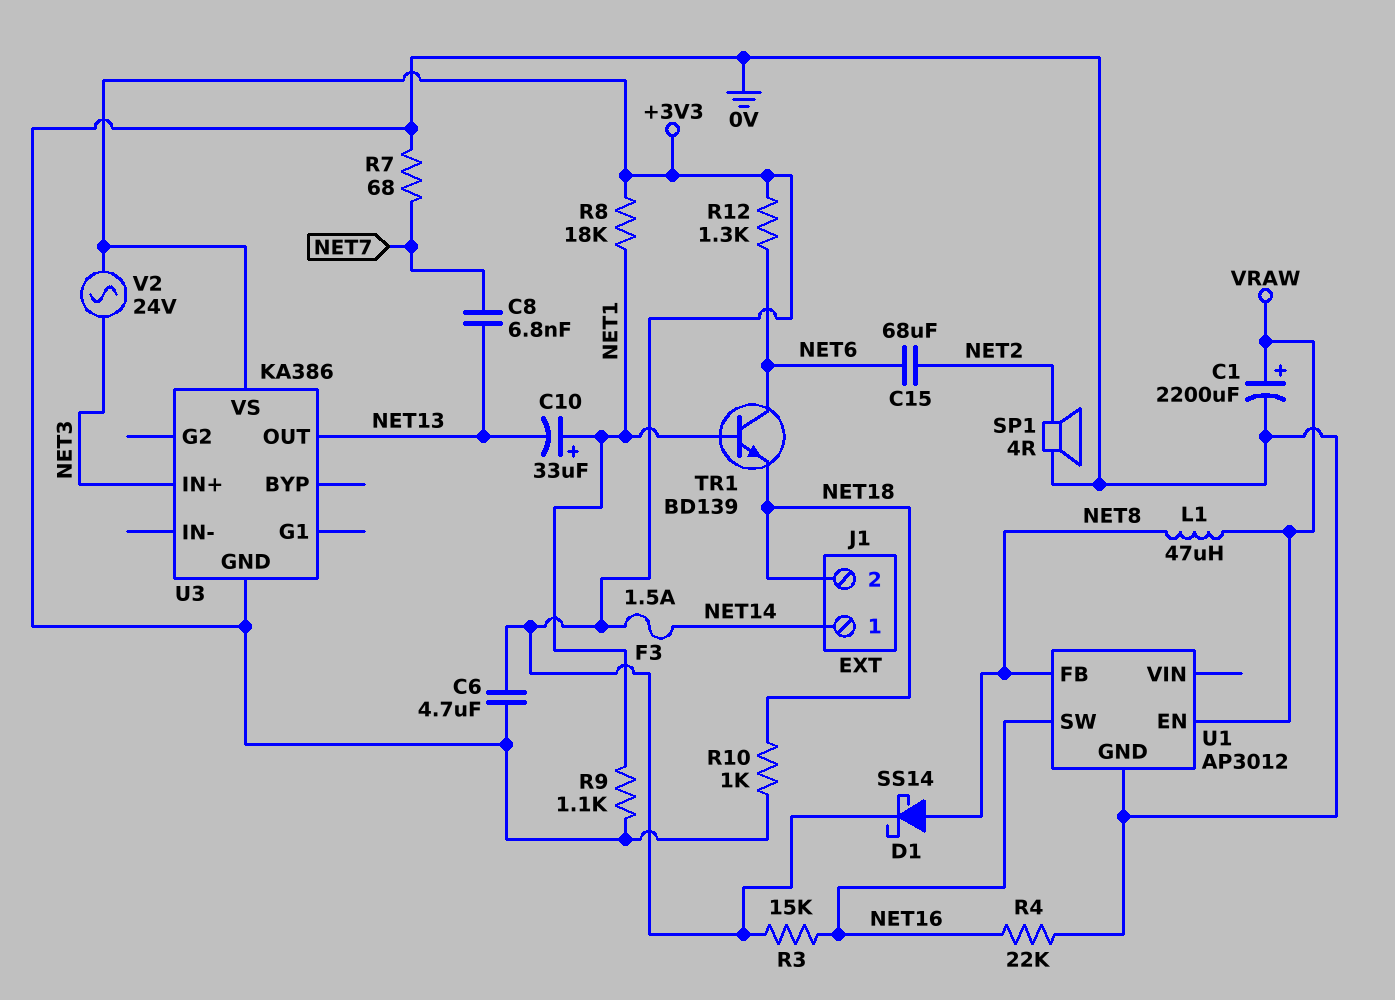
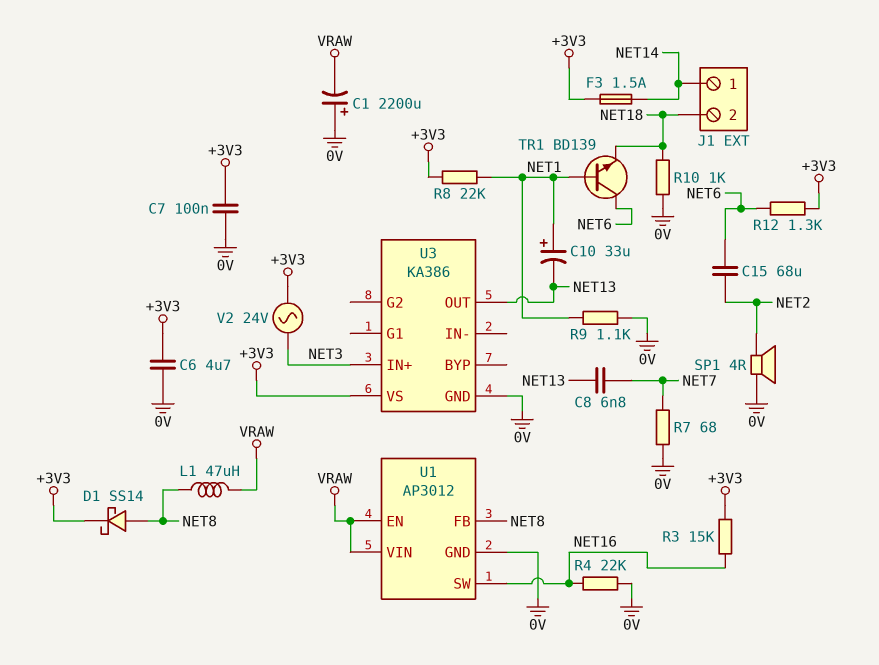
C1: 2200uF (plus VRAW, minus 0V) -> 2200uF (plus 0V, minus VRAW)
C7: none -> 100nF (+3V3, 0V)
R8: 18k (+3V3, NET1) -> 22k (+3V3, NET1)
U1 pin VIN: none -> VRAW

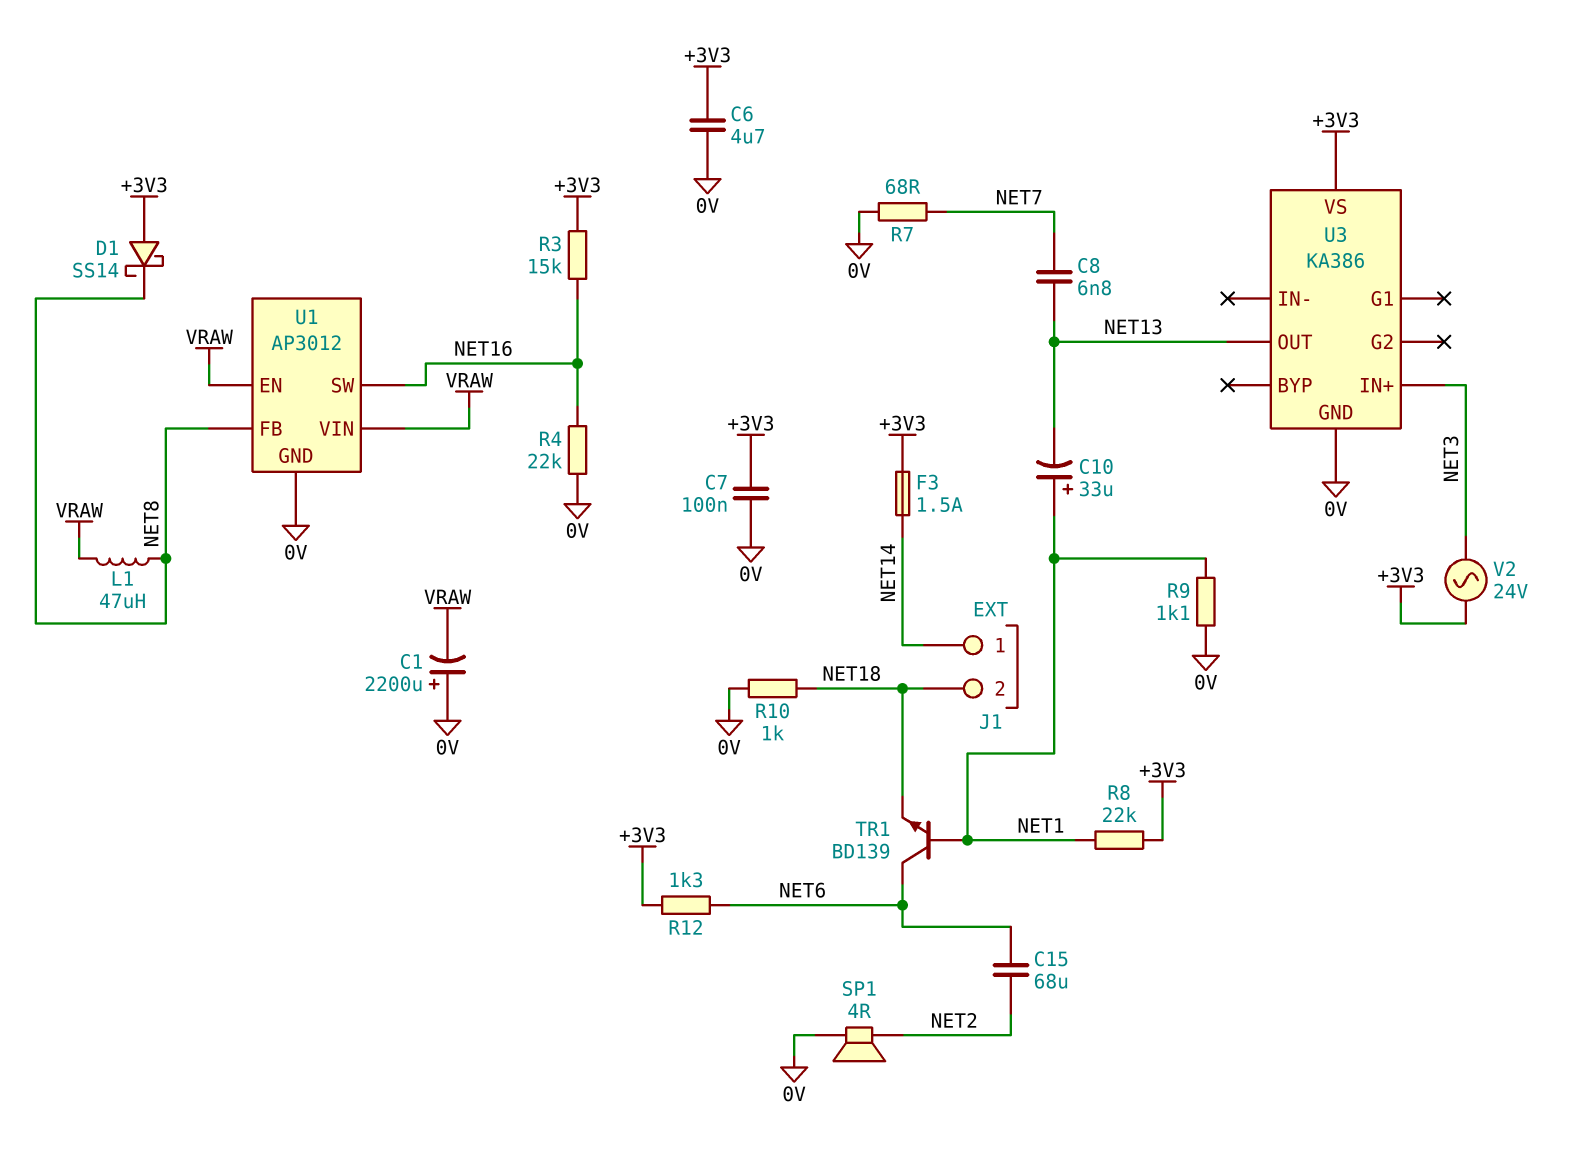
D1: schottky SS14 (A NET8, K +3V3) -> schottky SS14 (A +3V3, K NET8)

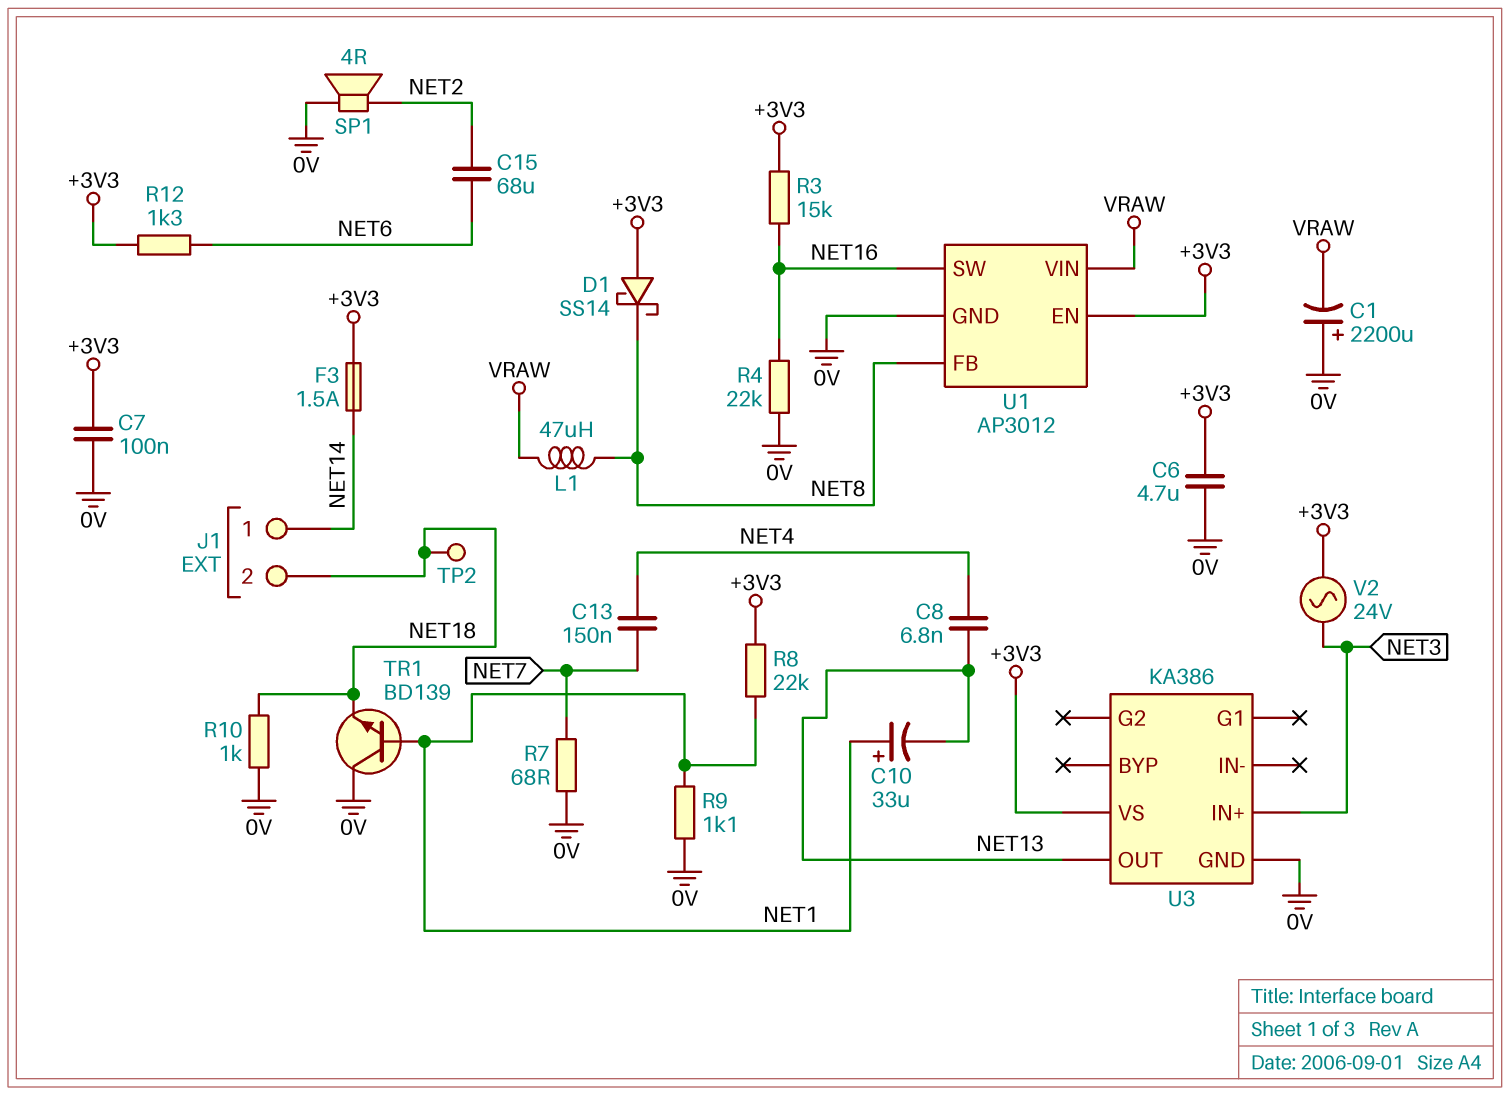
C8: 6.8nF (NET7, NET13) -> 6.8nF (NET4, NET13)
C13: none -> 150nF (NET4, NET7)
TP2: none -> test point (NET18)
TR1: NPN BD139 (B NET1, C NET6, E NET18) -> NPN BD139 (B NET1, C 0V, E NET18)
U1 pin EN: VRAW -> +3V3

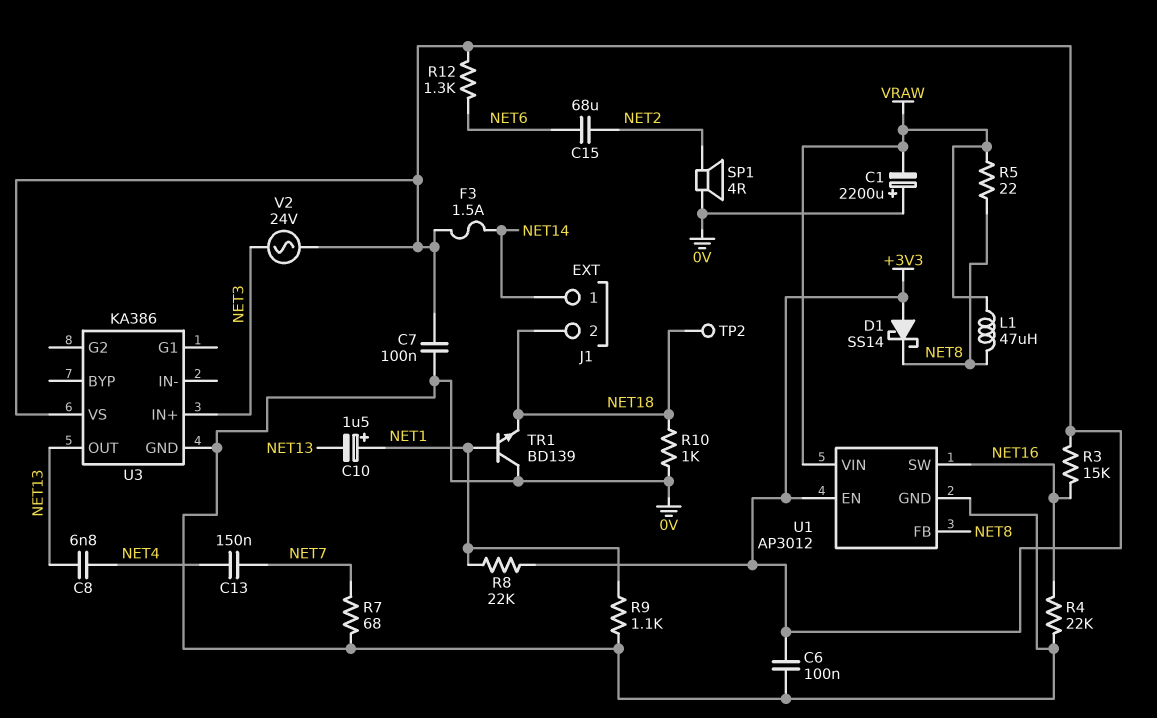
C6: 4.7uF (+3V3, 0V) -> 100nF (+3V3, 0V)
C10: 33uF (plus NET1, minus NET13) -> 1.5uF (plus NET1, minus NET13)
R5: none -> 22 (NET8, VRAW)

